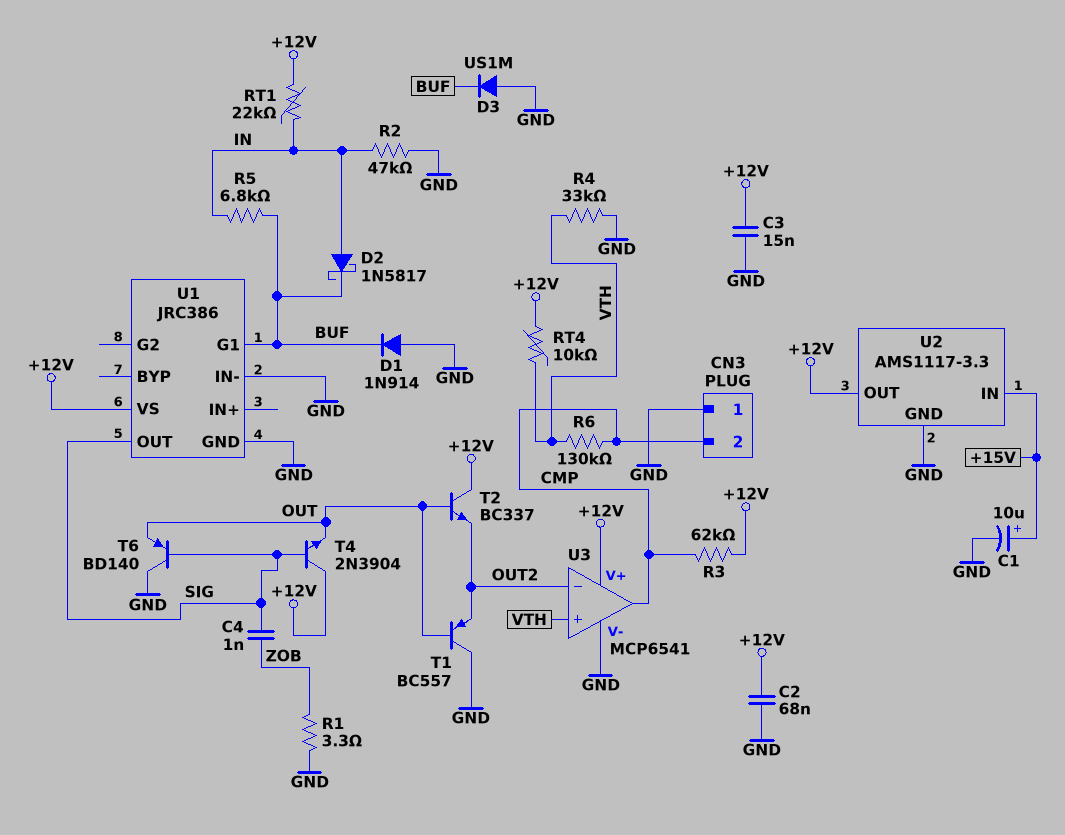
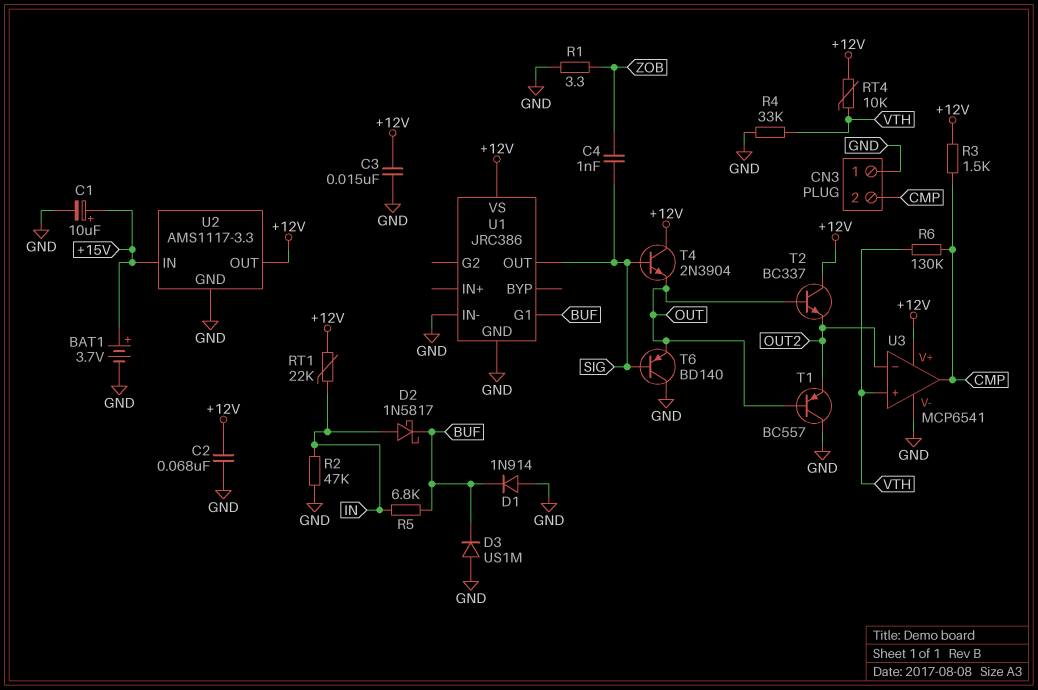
BAT1: none -> 3.7V (plus +15V, minus GND)
R3: 62k (+12V, CMP) -> 1.5k (+12V, CMP)

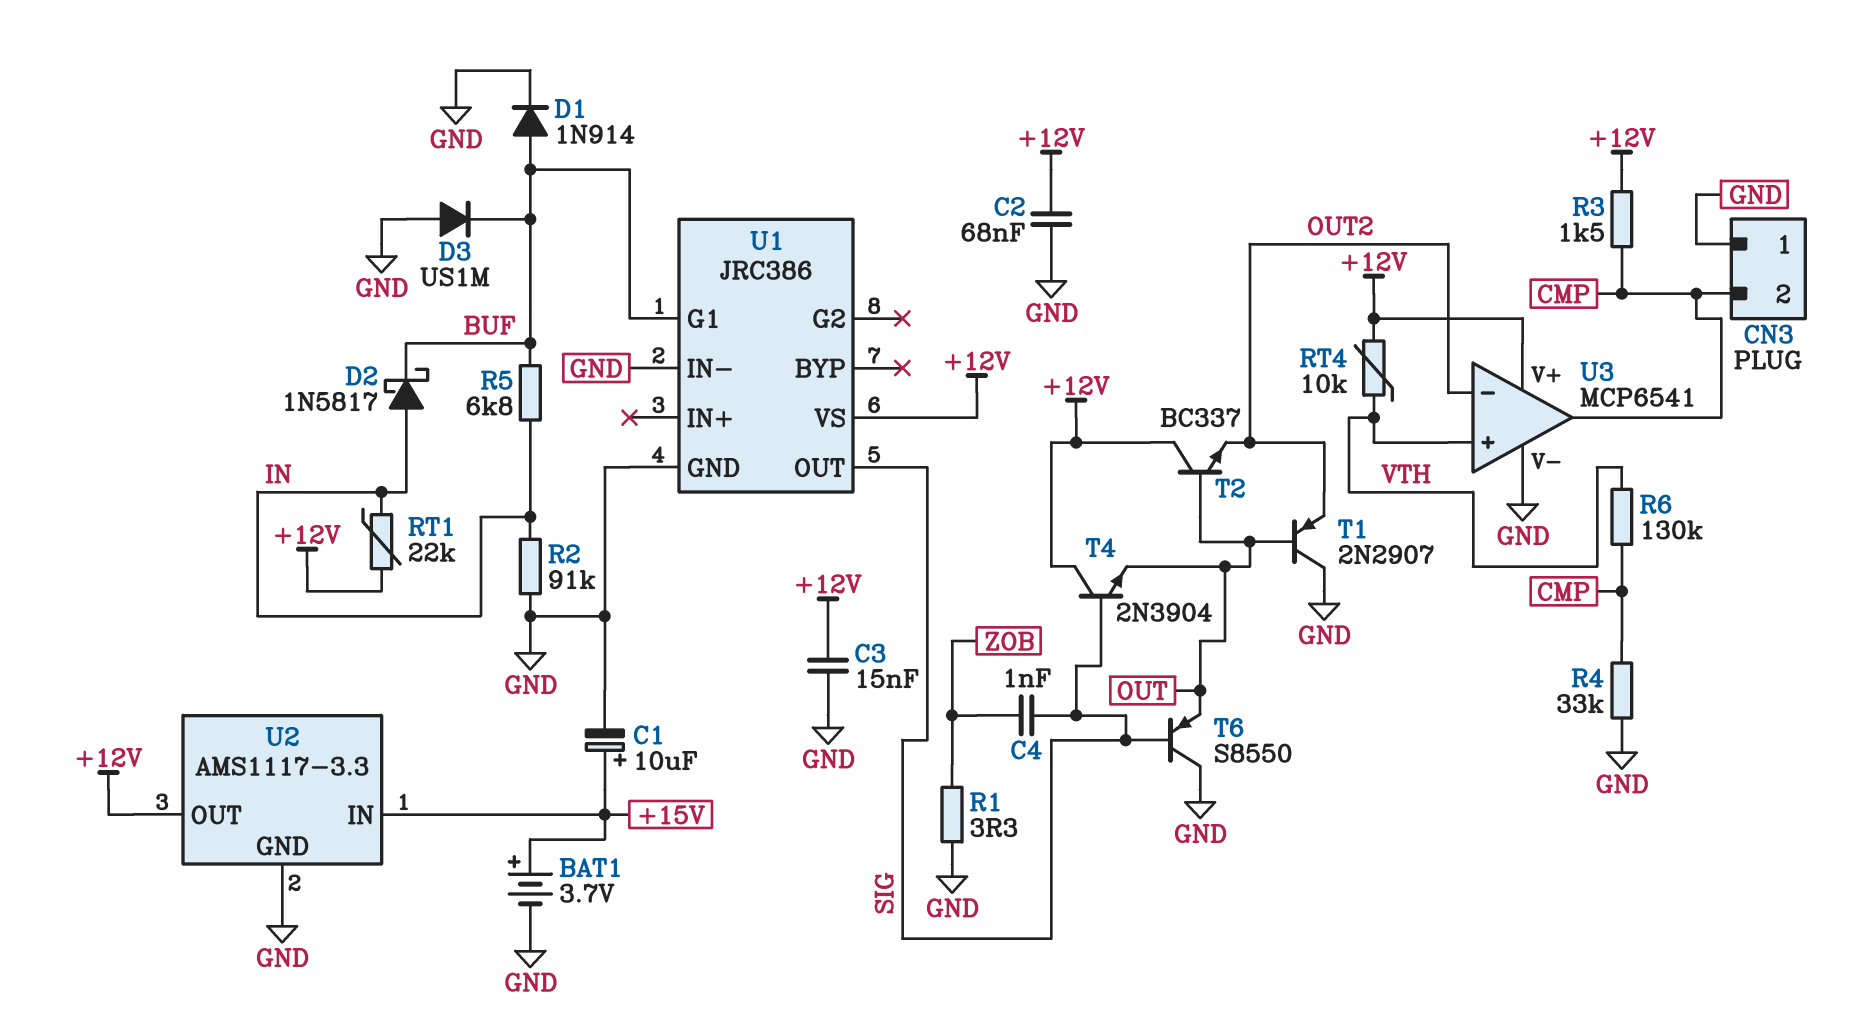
D1: diode 1N914 (A GND, K BUF) -> diode 1N914 (A BUF, K GND)
R2: 47k (GND, IN) -> 91k (GND, IN)
R4: 33k (GND, VTH) -> 33k (CMP, GND)
T1: PNP BC557 (B OUT, C GND, E OUT2) -> PNP 2N2907 (B OUT, C GND, E OUT2)
T6: PNP BD140 (B SIG, C GND, E OUT) -> PNP S8550 (B SIG, C GND, E OUT)

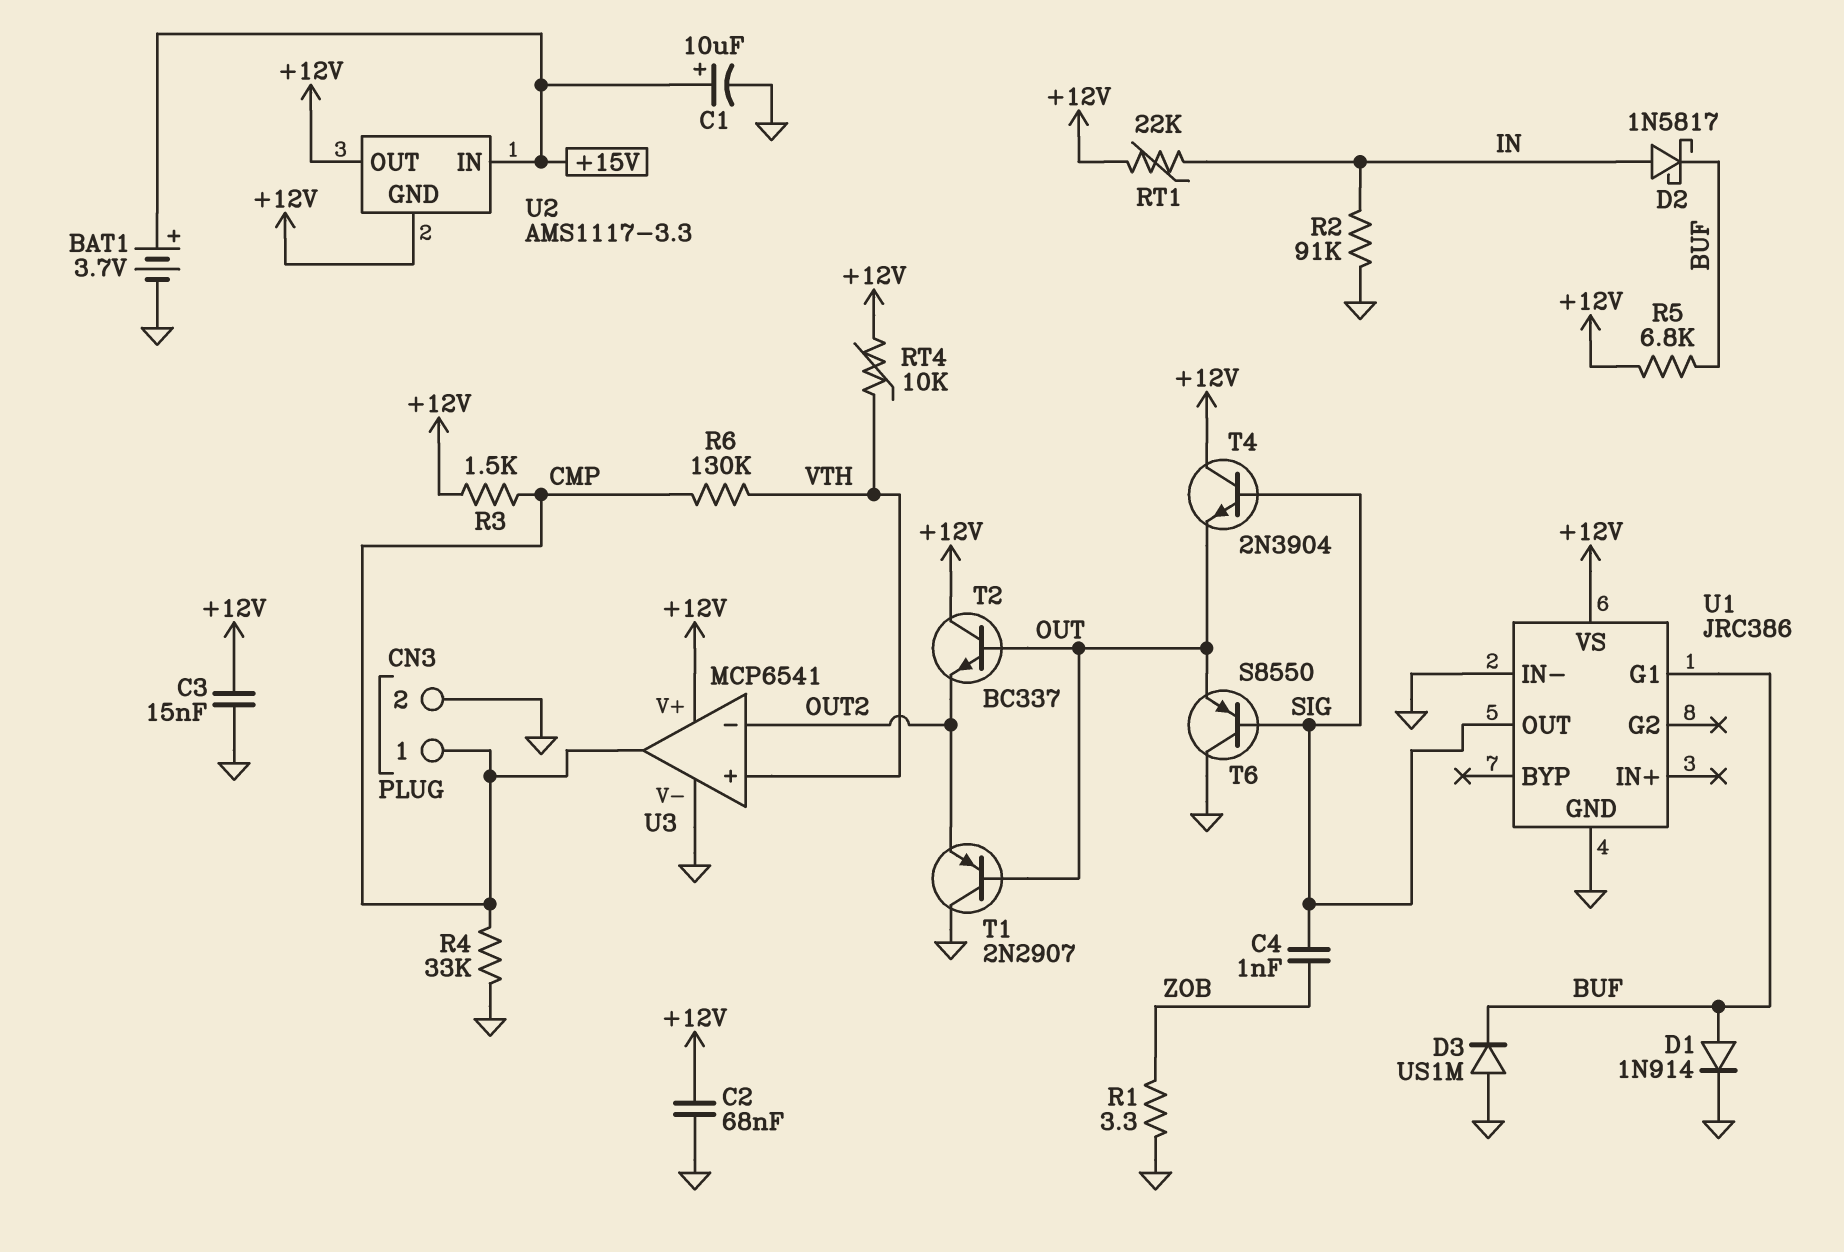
CN3 pin 1: GND -> CMP
CN3 pin 2: CMP -> GND
R5: 6.8k (BUF, IN) -> 6.8k (+12V, BUF)
U2 pin GND: GND -> +12V

